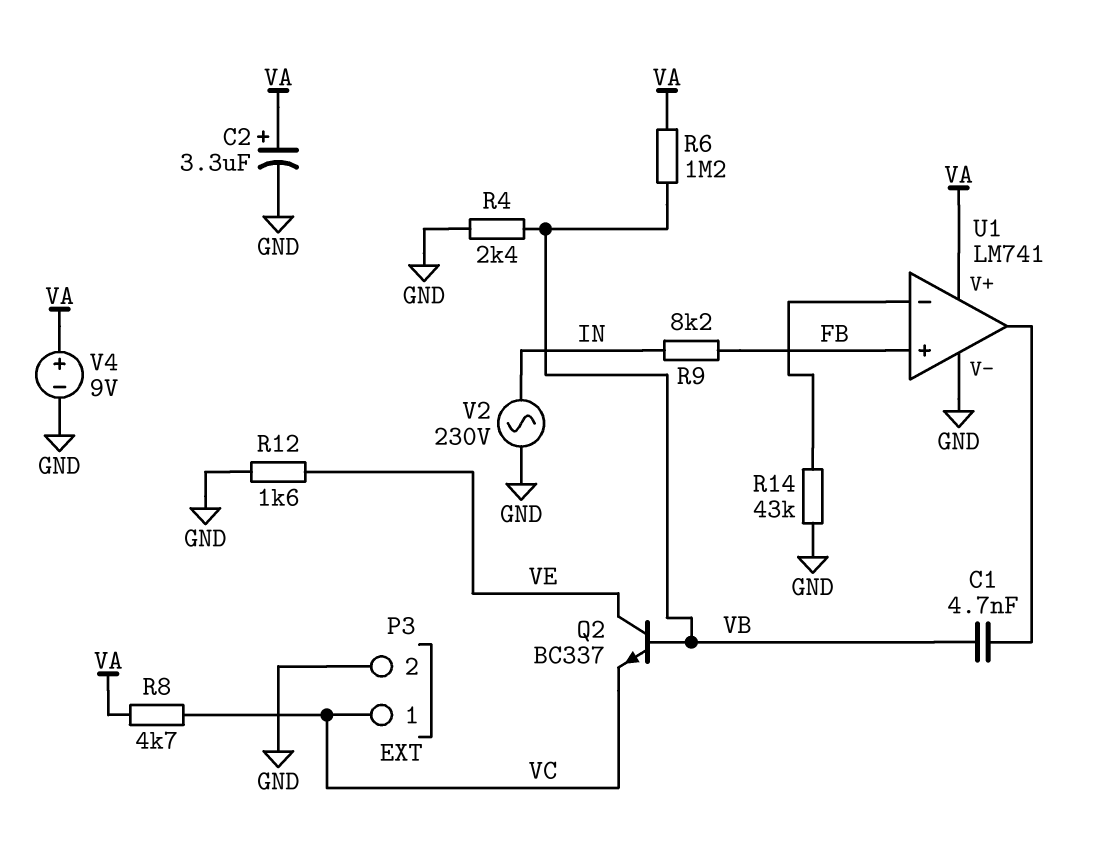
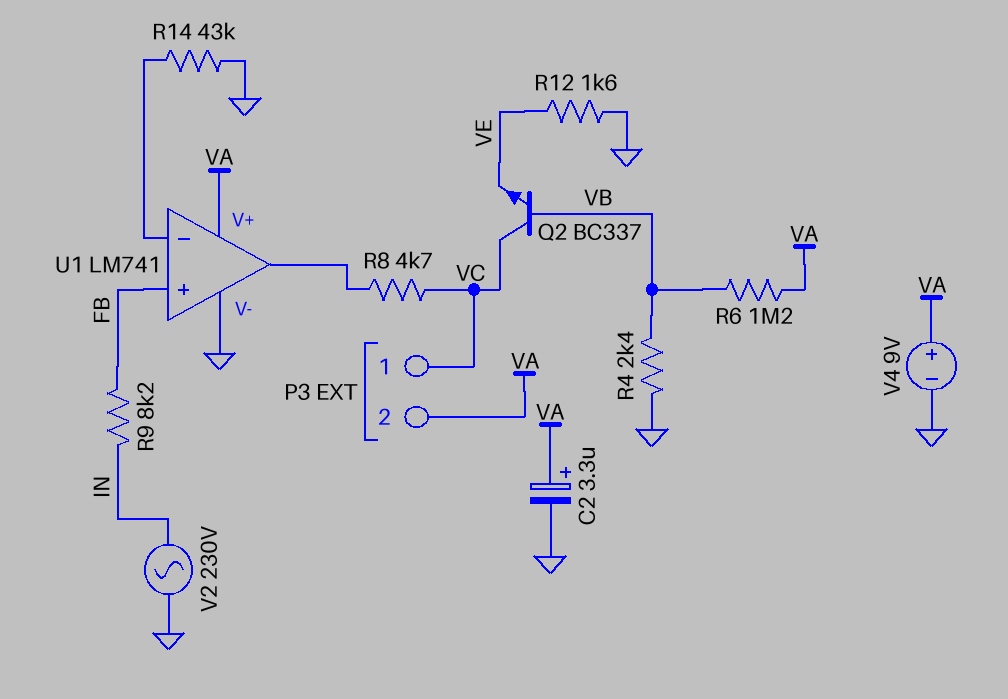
C1: 4.7nF (U1/out, VB) -> none
P3 pin 2: GND -> VA
Q2: NPN BC337 (B VB, C VE, E VC) -> NPN BC337 (B VB, C VC, E VE)
R8: 4.7k (VA, VC) -> 4.7k (U1/out, VC)

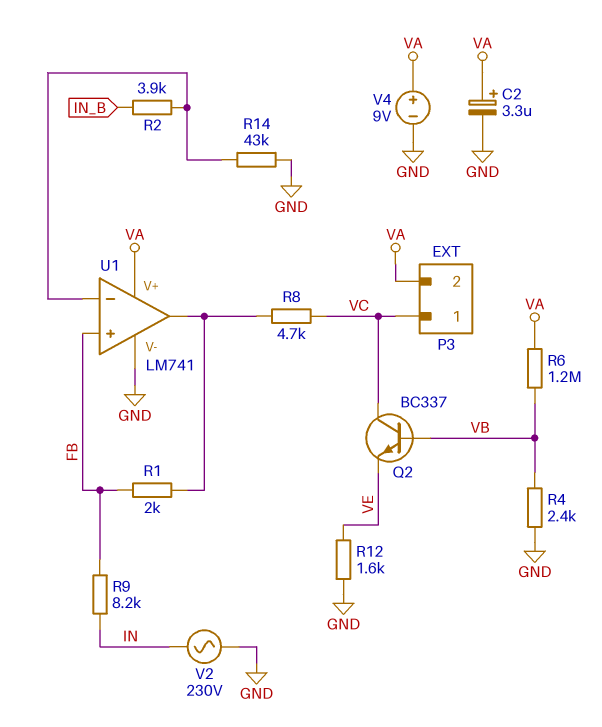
R1: none -> 2k (FB, U1/out)
R2: none -> 3.9k (IN_B, U1/in-)

